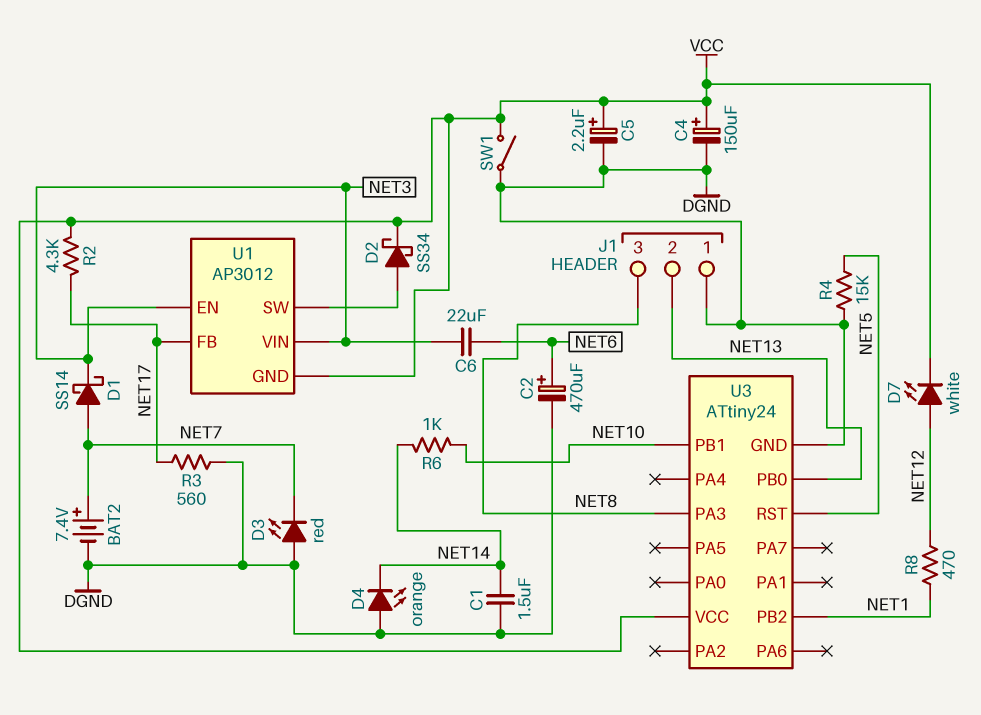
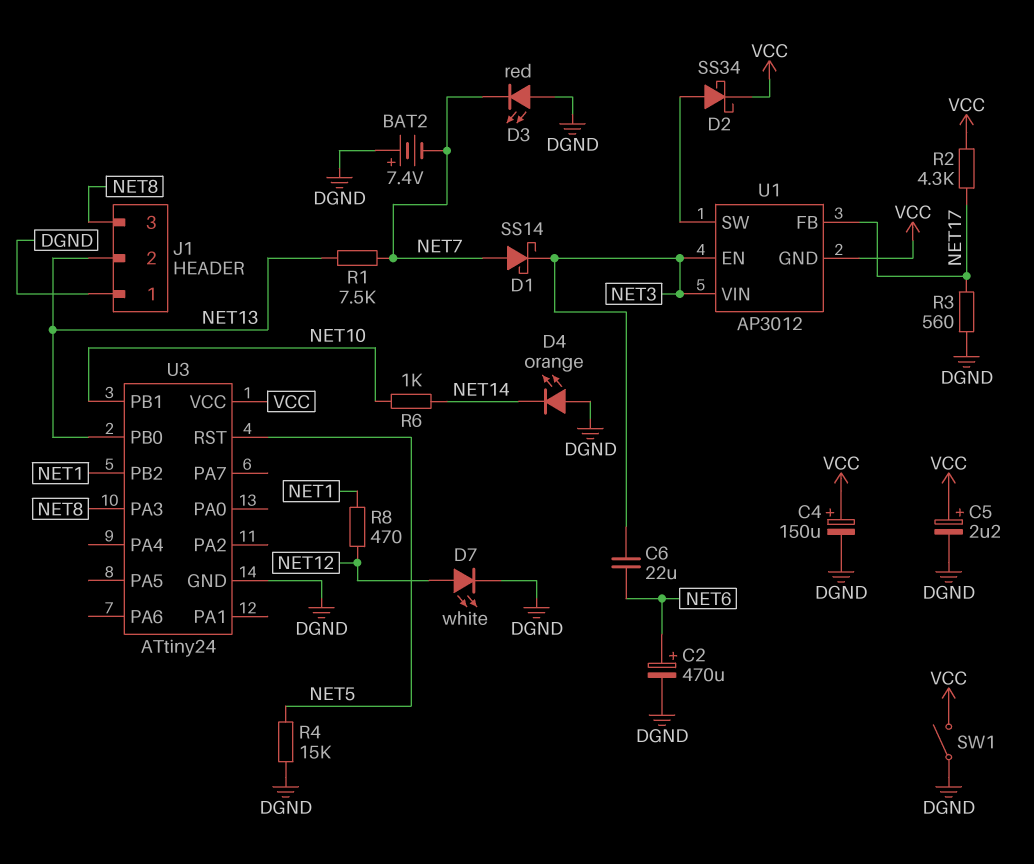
BAT2: 7.4V (plus NET7, minus DGND) -> 7.4V (plus DGND, minus NET7)
C1: 1.5uF (DGND, NET14) -> none
D7: LED white (A NET12, K VCC) -> LED white (A NET12, K DGND)
R1: none -> 7.5k (NET7, NET13)

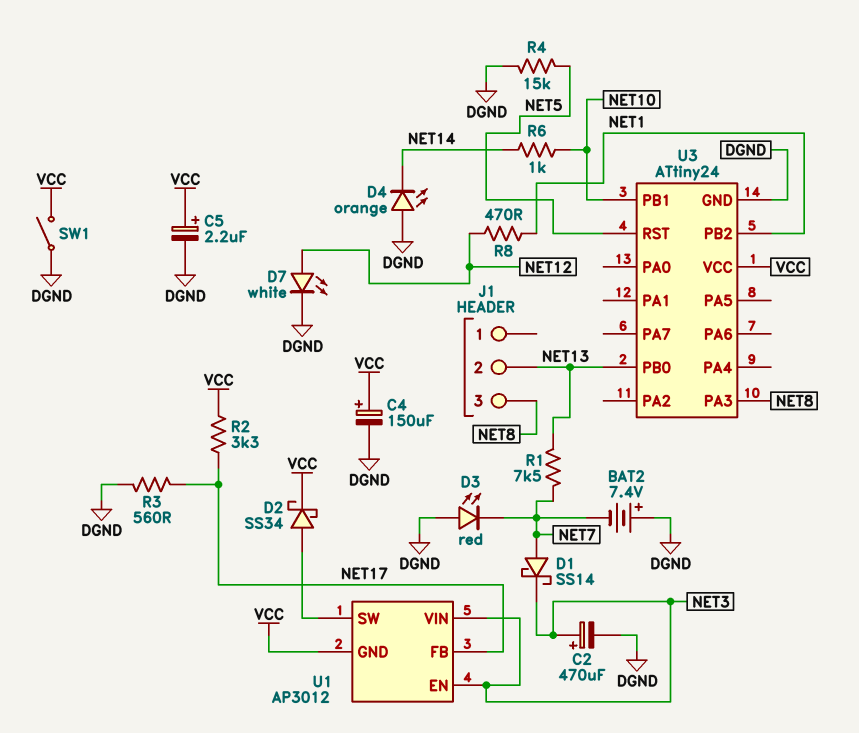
C2: 470uF (plus NET6, minus DGND) -> 470uF (plus NET3, minus DGND)
C6: 22uF (NET3, NET6) -> none
J1 pin 1: DGND -> none
R2: 4.3k (NET17, VCC) -> 3.3k (NET17, VCC)

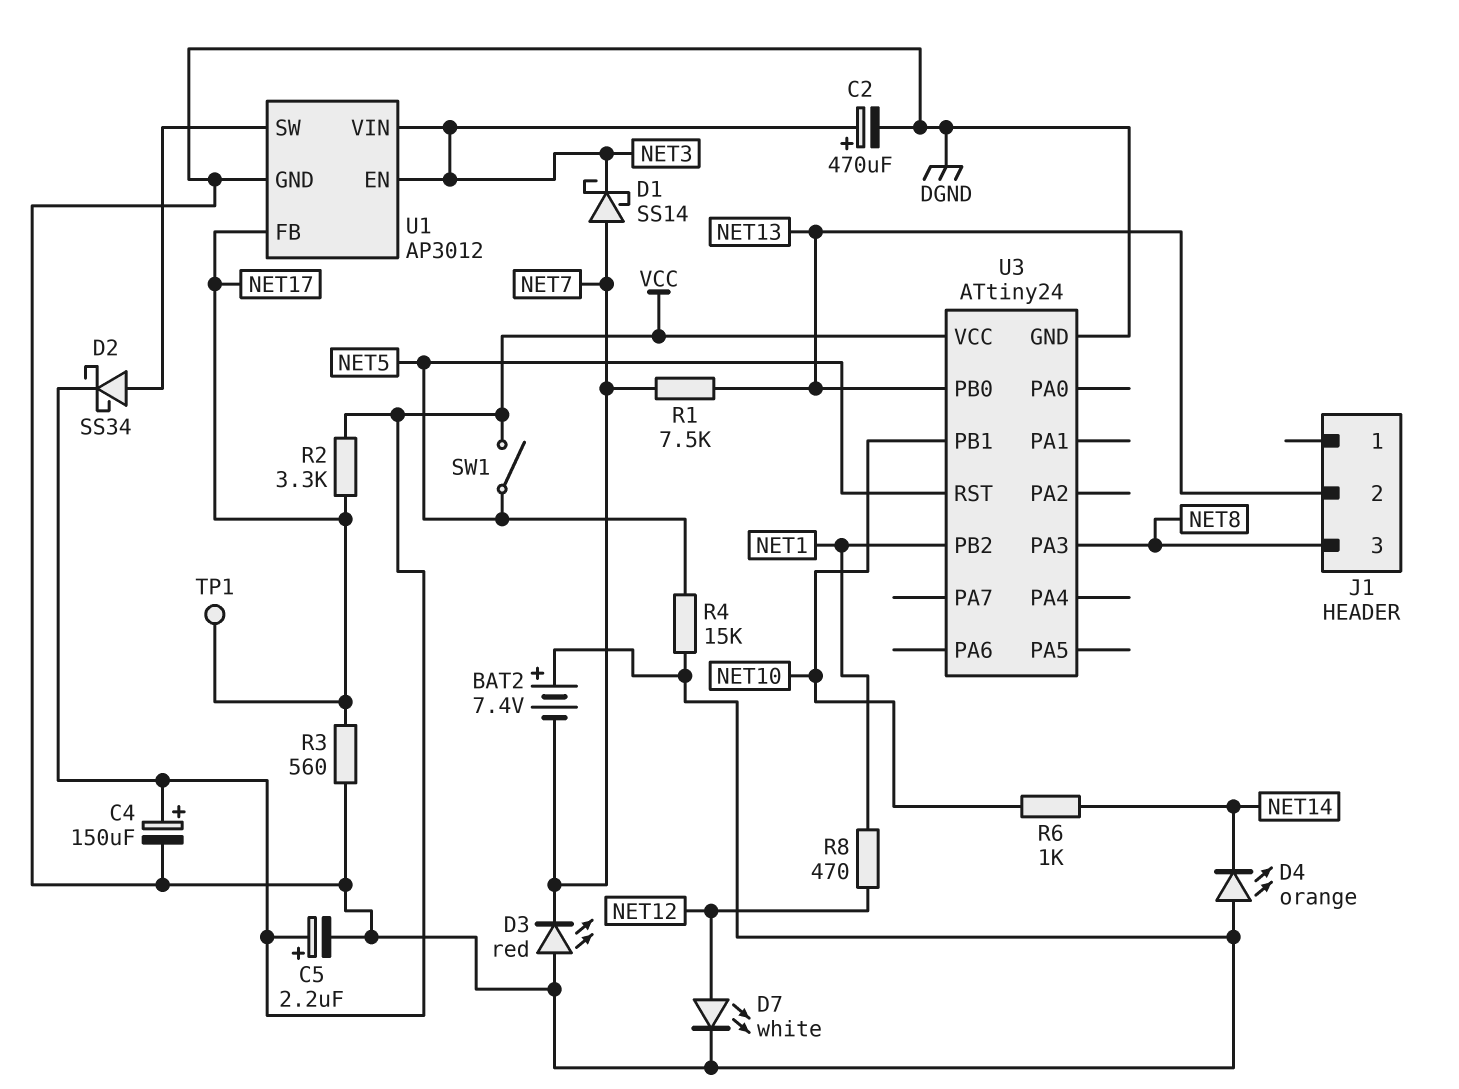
SW1: switch (DGND, VCC) -> switch (NET5, VCC)
TP1: none -> test point (NET17)
U1 pin GND: VCC -> DGND

